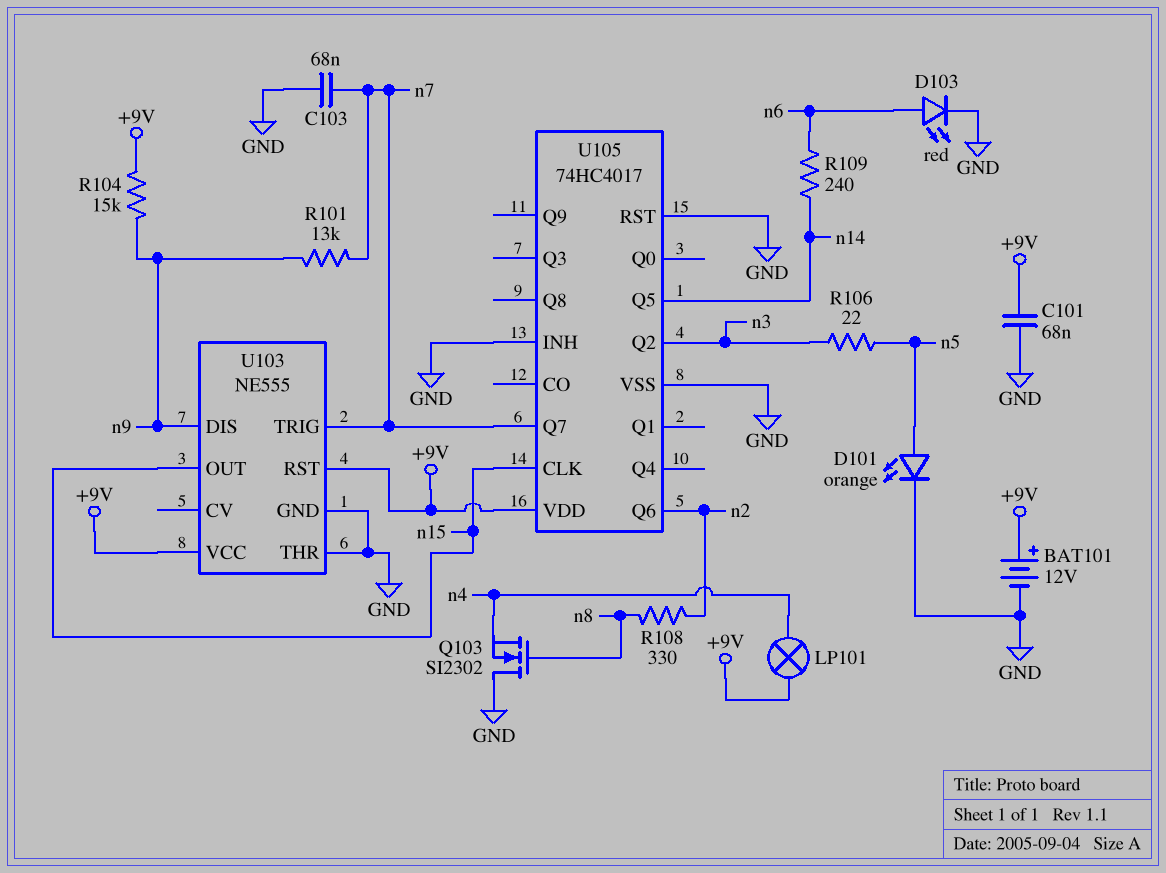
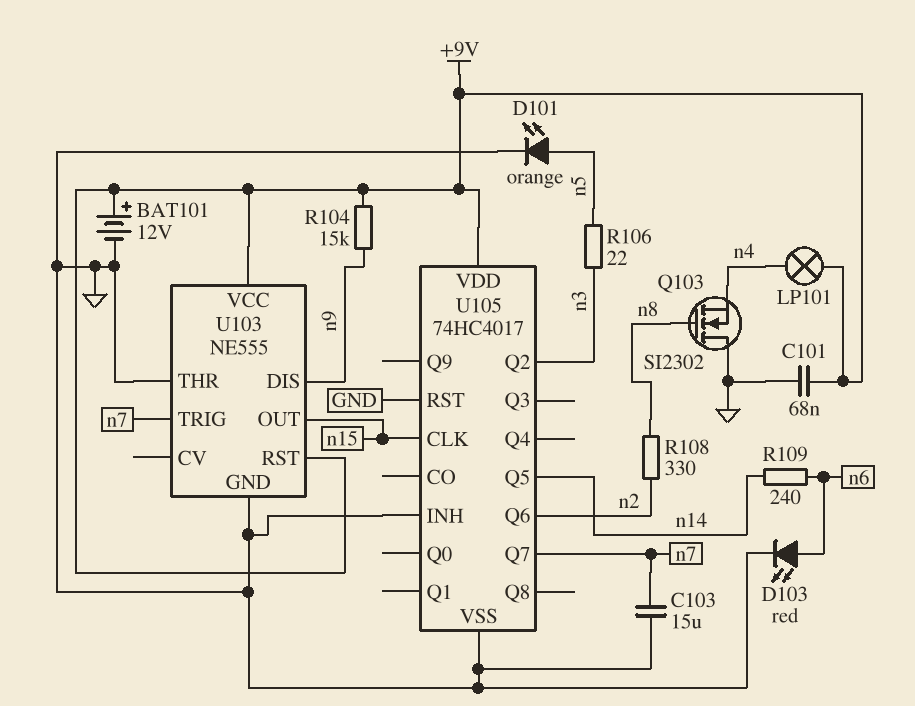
C103: 68nF (GND, n7) -> 15uF (GND, n7)
R101: 13k (n7, n9) -> none

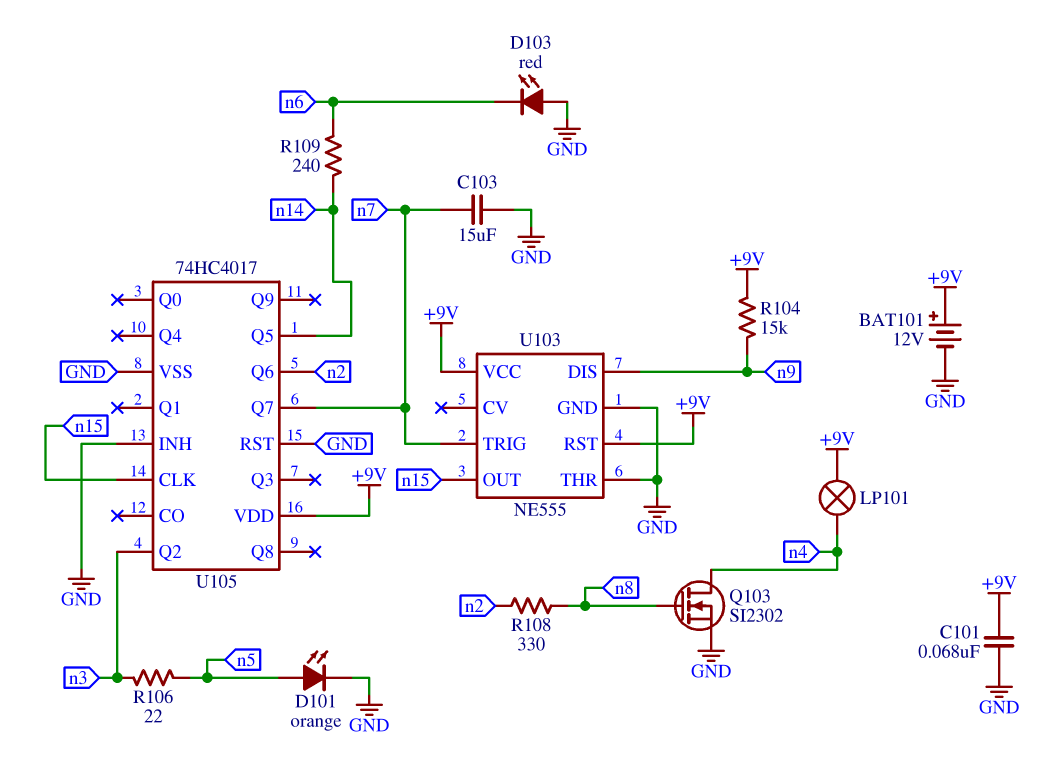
D103: LED red (A n6, K GND) -> LED red (A GND, K n6)
Q103: NMOS SI2302 (G n8, D GND, S n4) -> NMOS SI2302 (G n8, D n4, S GND)

